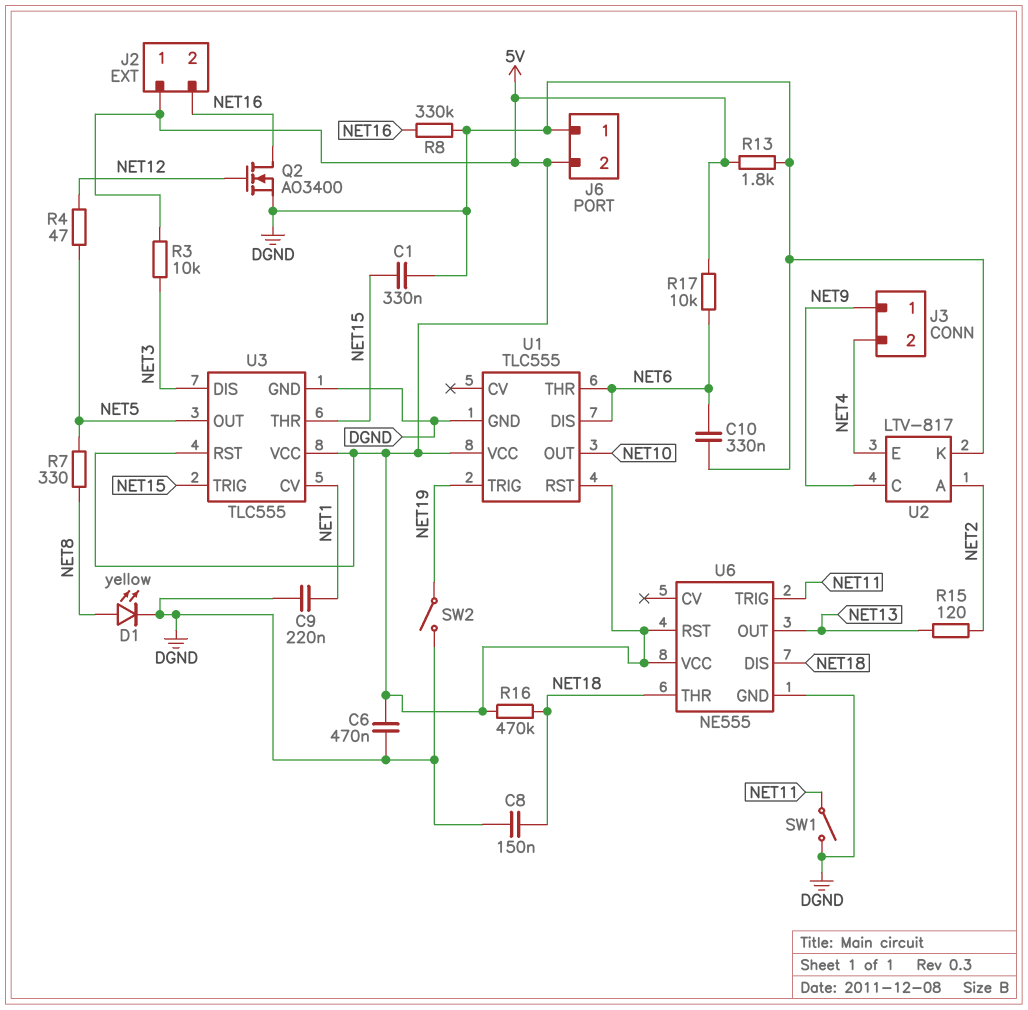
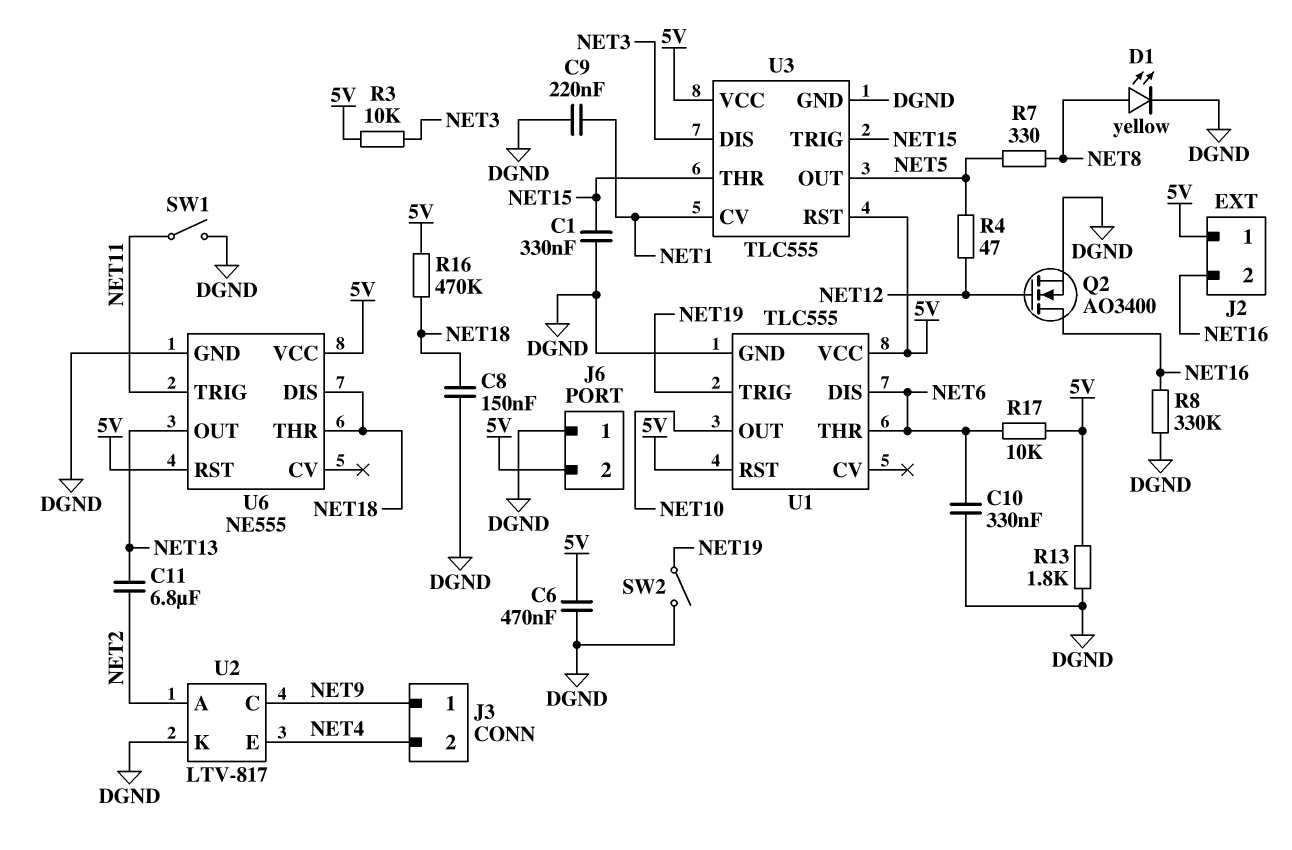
C11: none -> 6.8uF (NET2, NET13)
R15: 120 (NET2, NET13) -> none

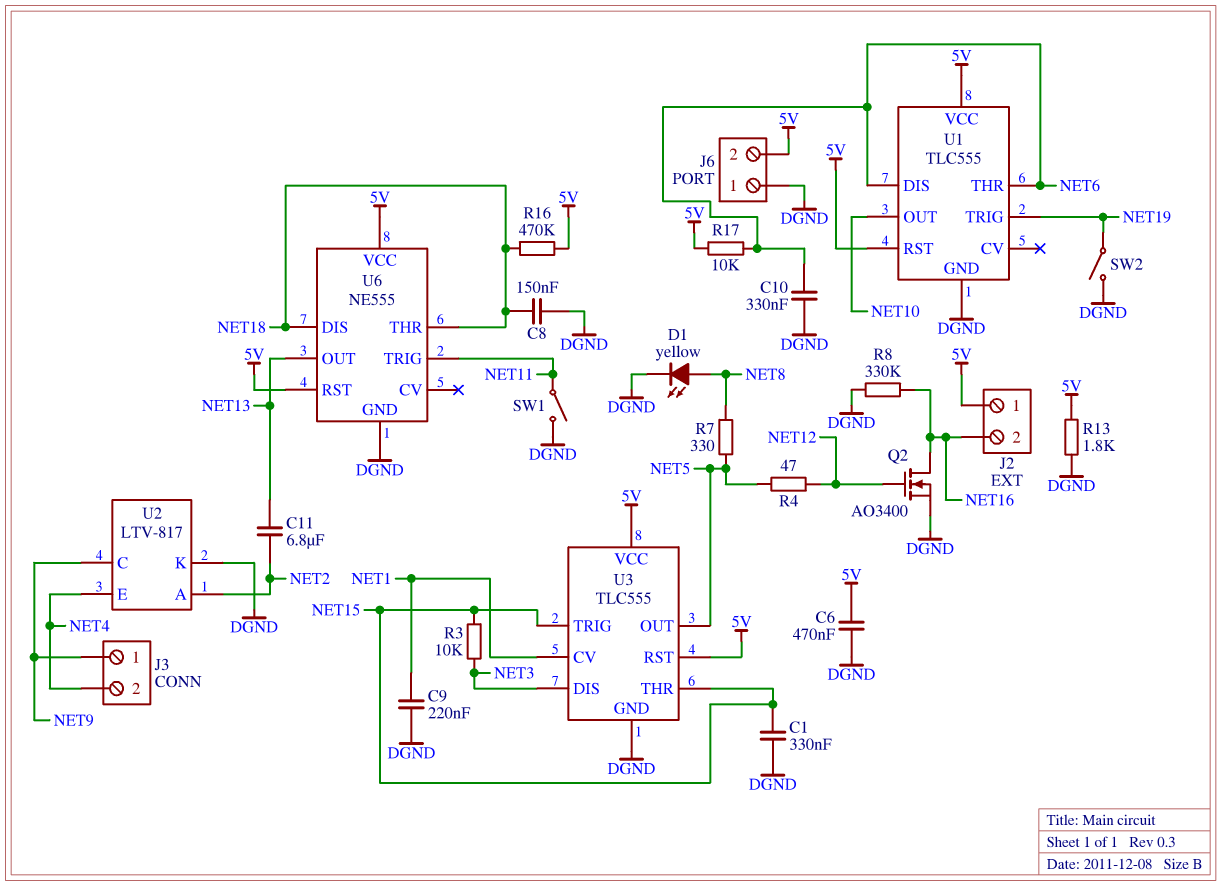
R3: 10k (5V, NET3) -> 10k (NET3, NET15)

